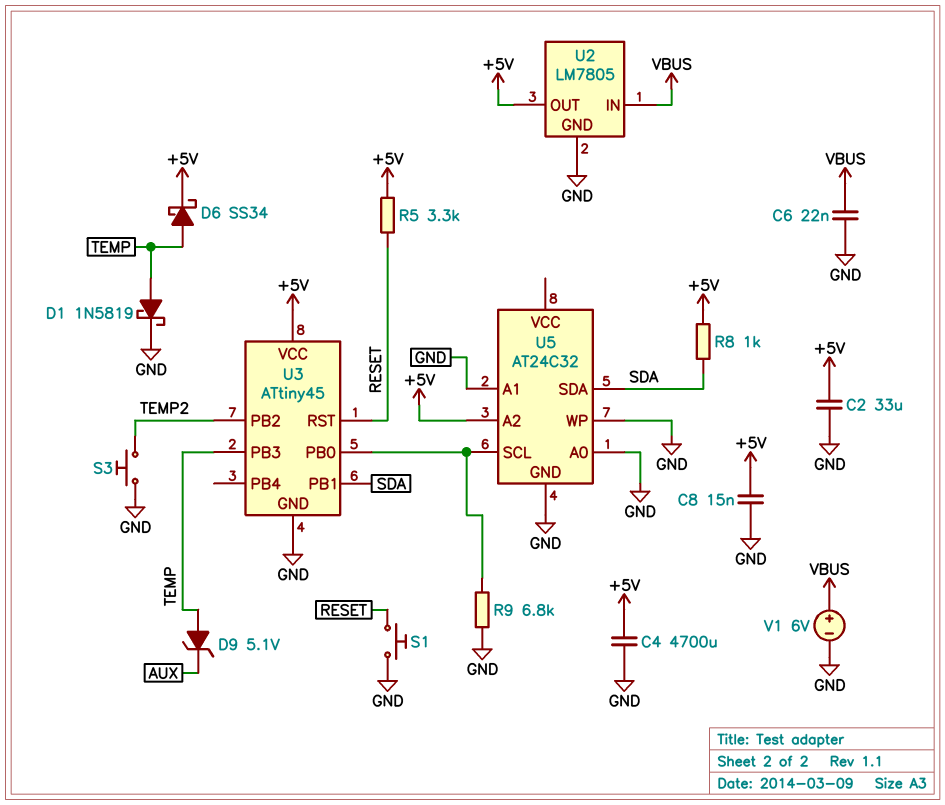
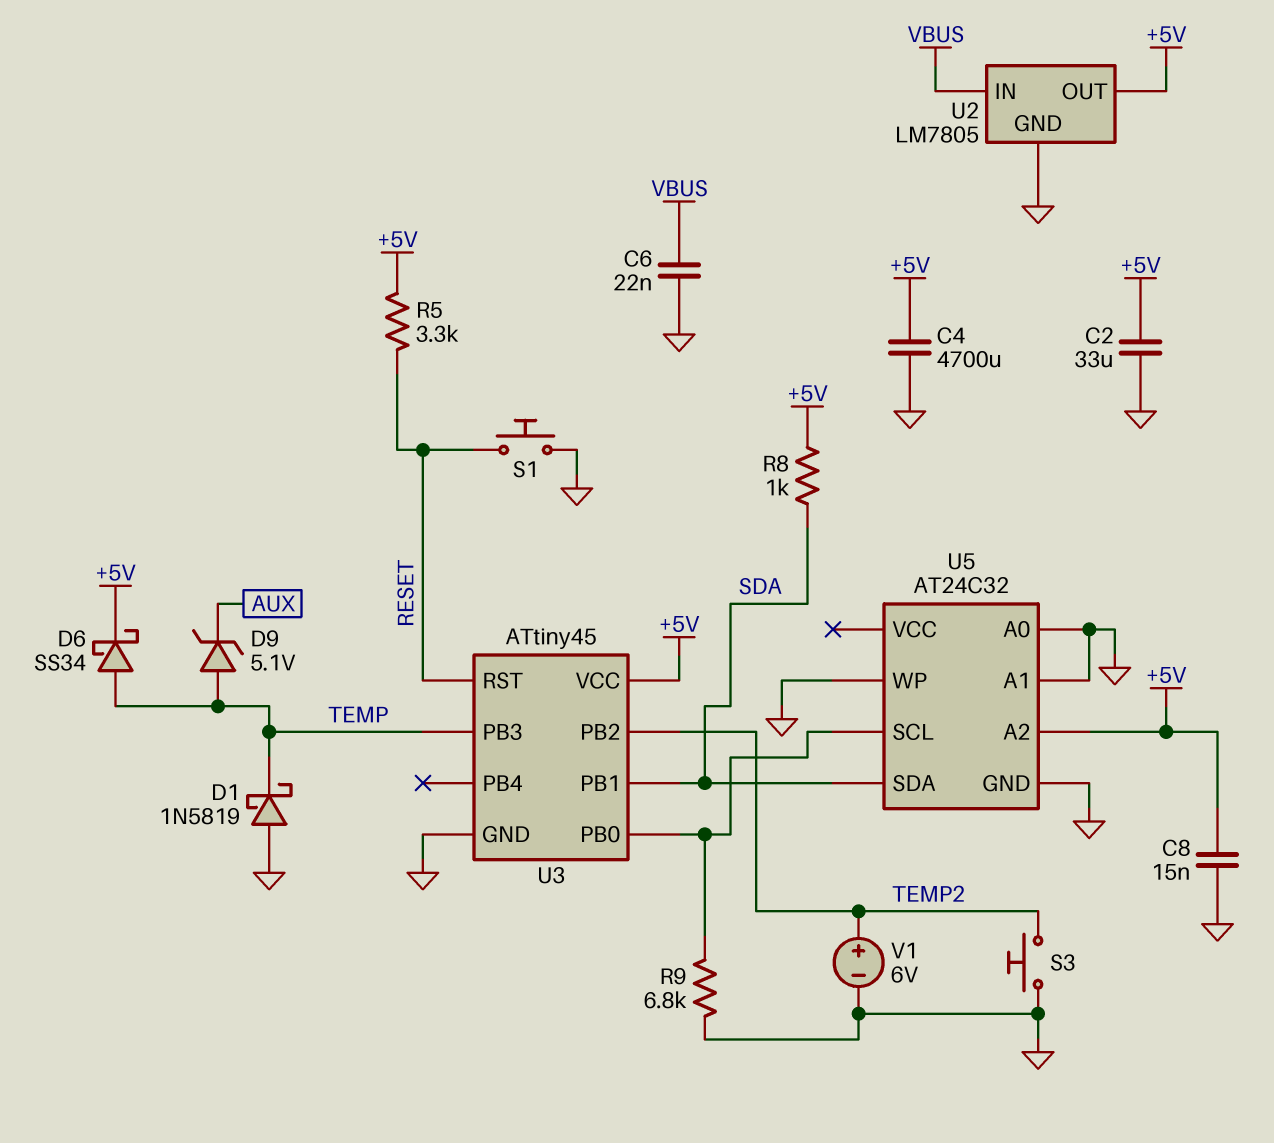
D1: schottky 1N5819 (A TEMP, K GND) -> schottky 1N5819 (A GND, K TEMP)
V1: 6V (plus VBUS, minus GND) -> 6V (plus TEMP2, minus GND)

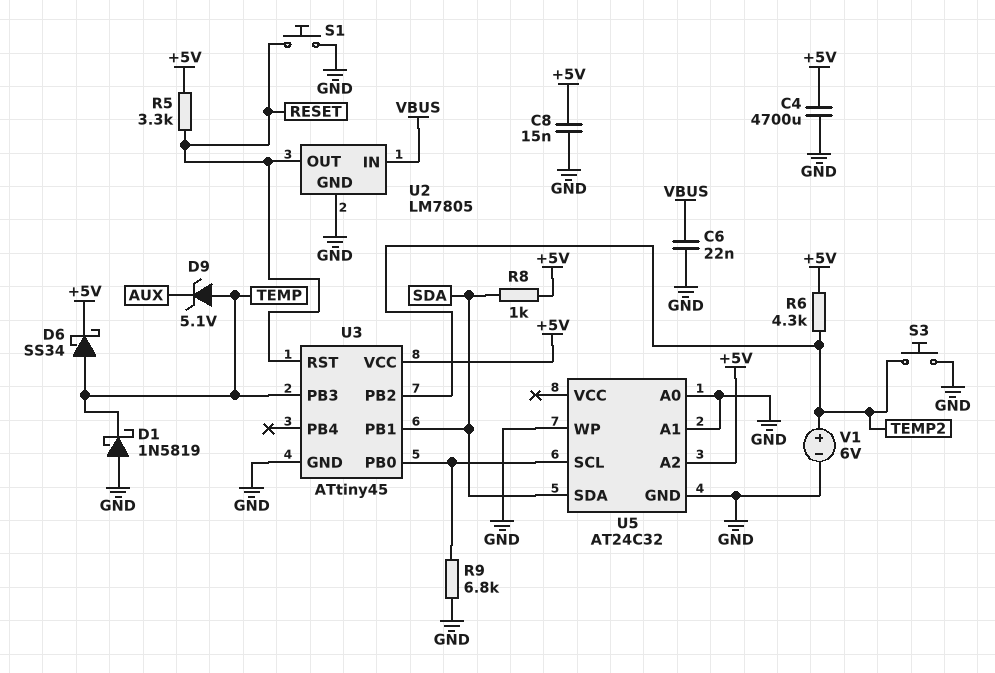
C2: 33uF (+5V, GND) -> none
R6: none -> 4.3k (+5V, TEMP2)
U2 pin OUT: +5V -> RESET

